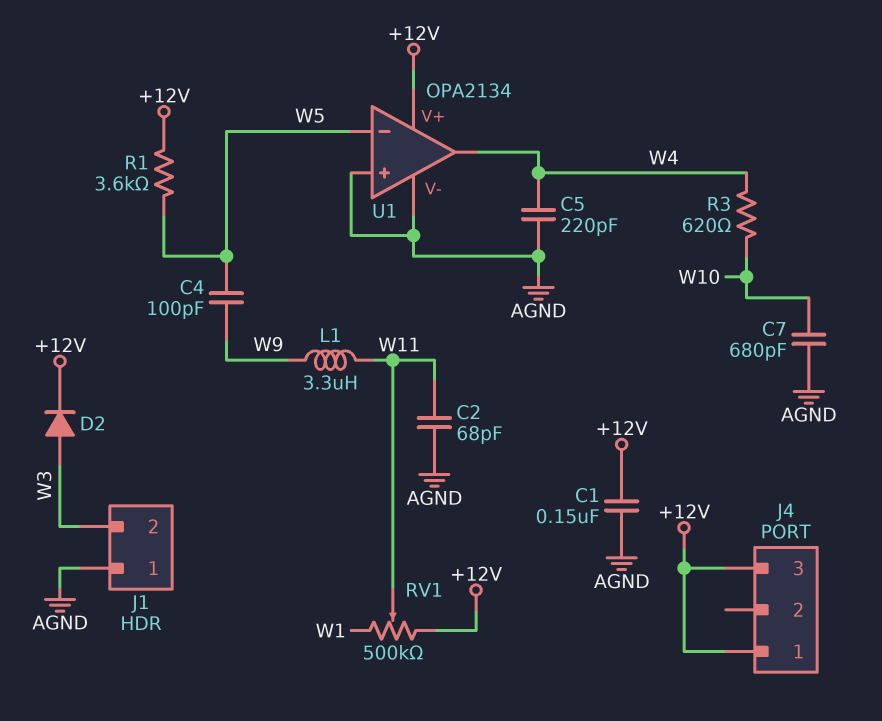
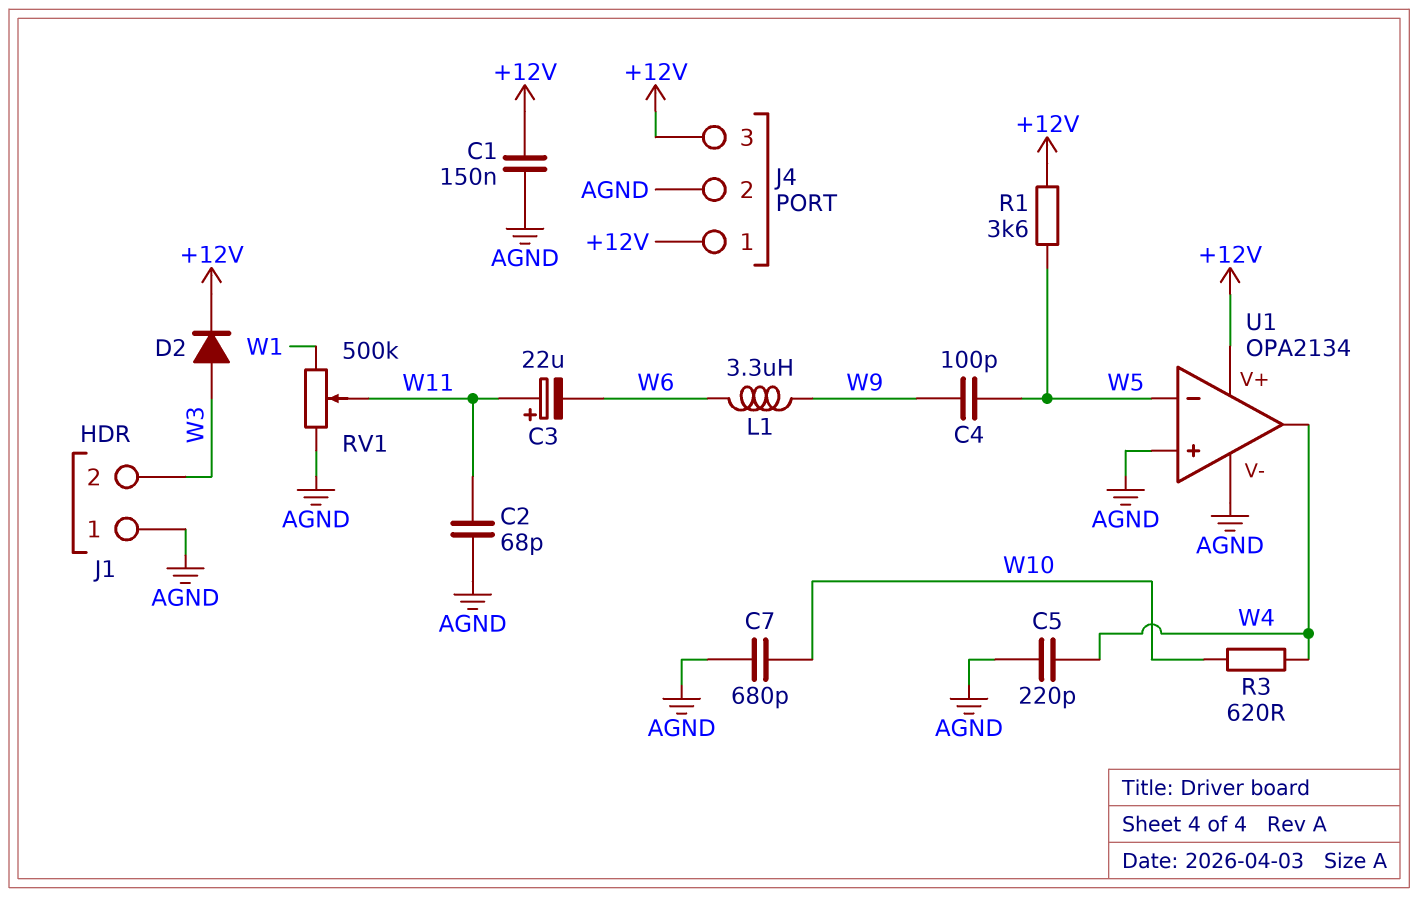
C3: none -> 22uF (plus W11, minus W6)
J4 pin 2: none -> AGND
L1: 3.3uH (W9, W11) -> 3.3uH (W6, W9)
RV1: 500k (+12V, W1, wiper W11) -> 500k (AGND, W1, wiper W11)

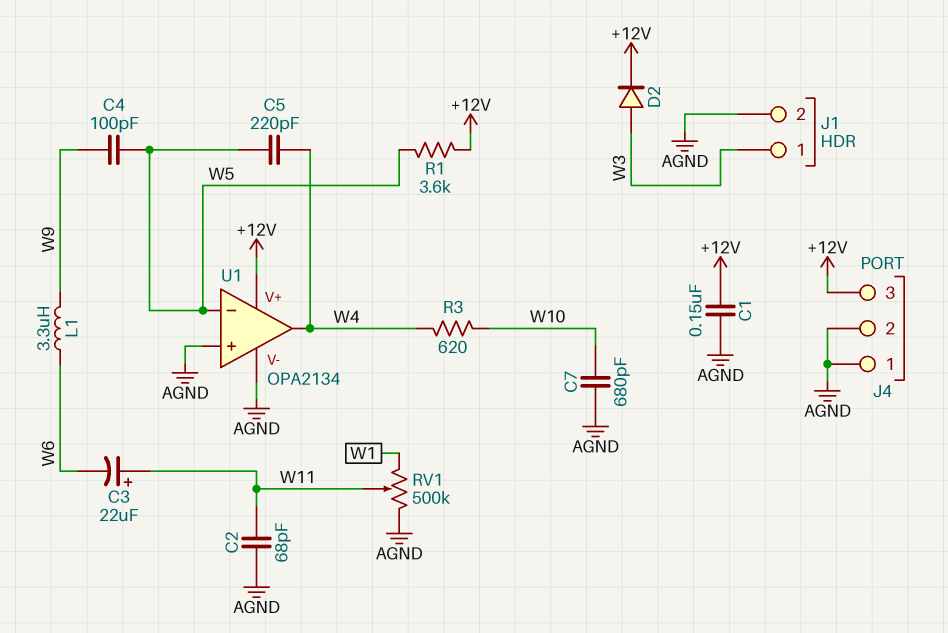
C5: 220pF (AGND, W4) -> 220pF (W4, W5)
J1 pin 1: AGND -> W3
J1 pin 2: W3 -> AGND
J4 pin 1: +12V -> AGND

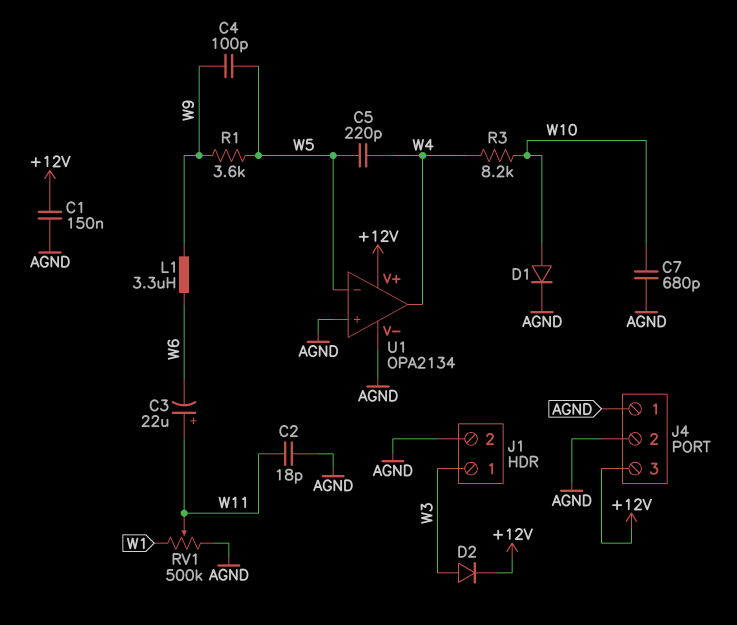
C2: 68pF (AGND, W11) -> 18pF (AGND, W11)
D1: none -> diode (A W10, K AGND)
R1: 3.6k (+12V, W5) -> 3.6k (W5, W9)
R3: 620 (W4, W10) -> 8.2k (W4, W10)

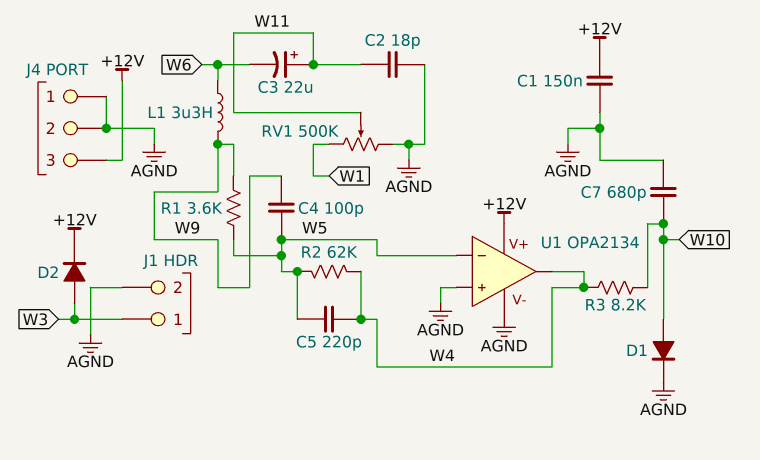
R2: none -> 62k (W4, W5)

